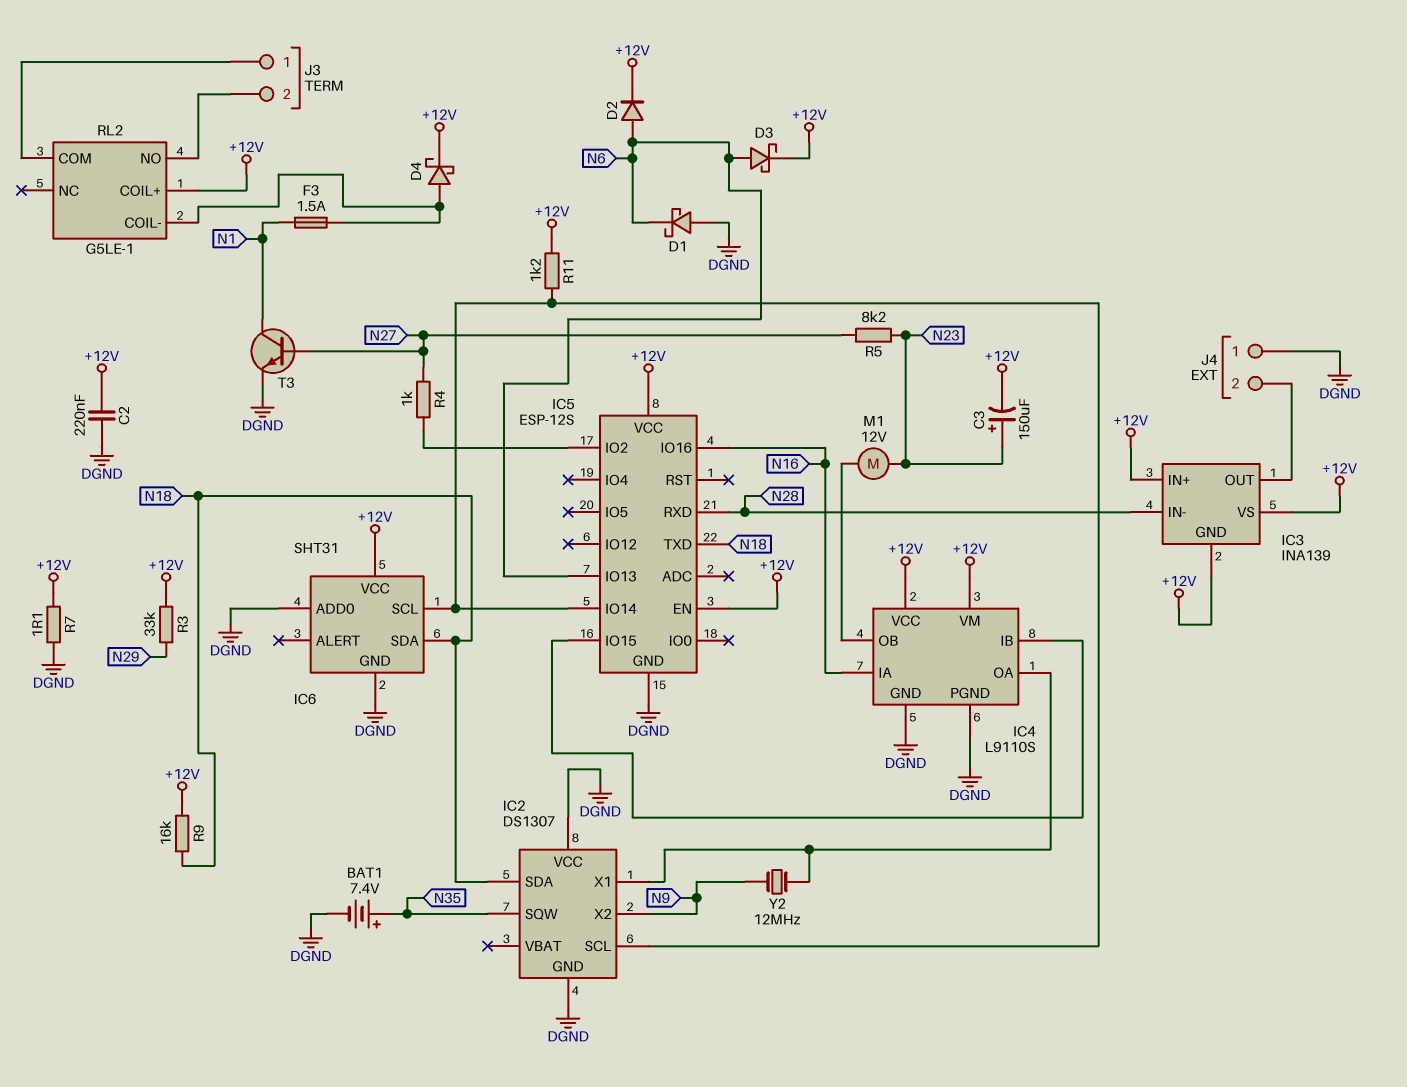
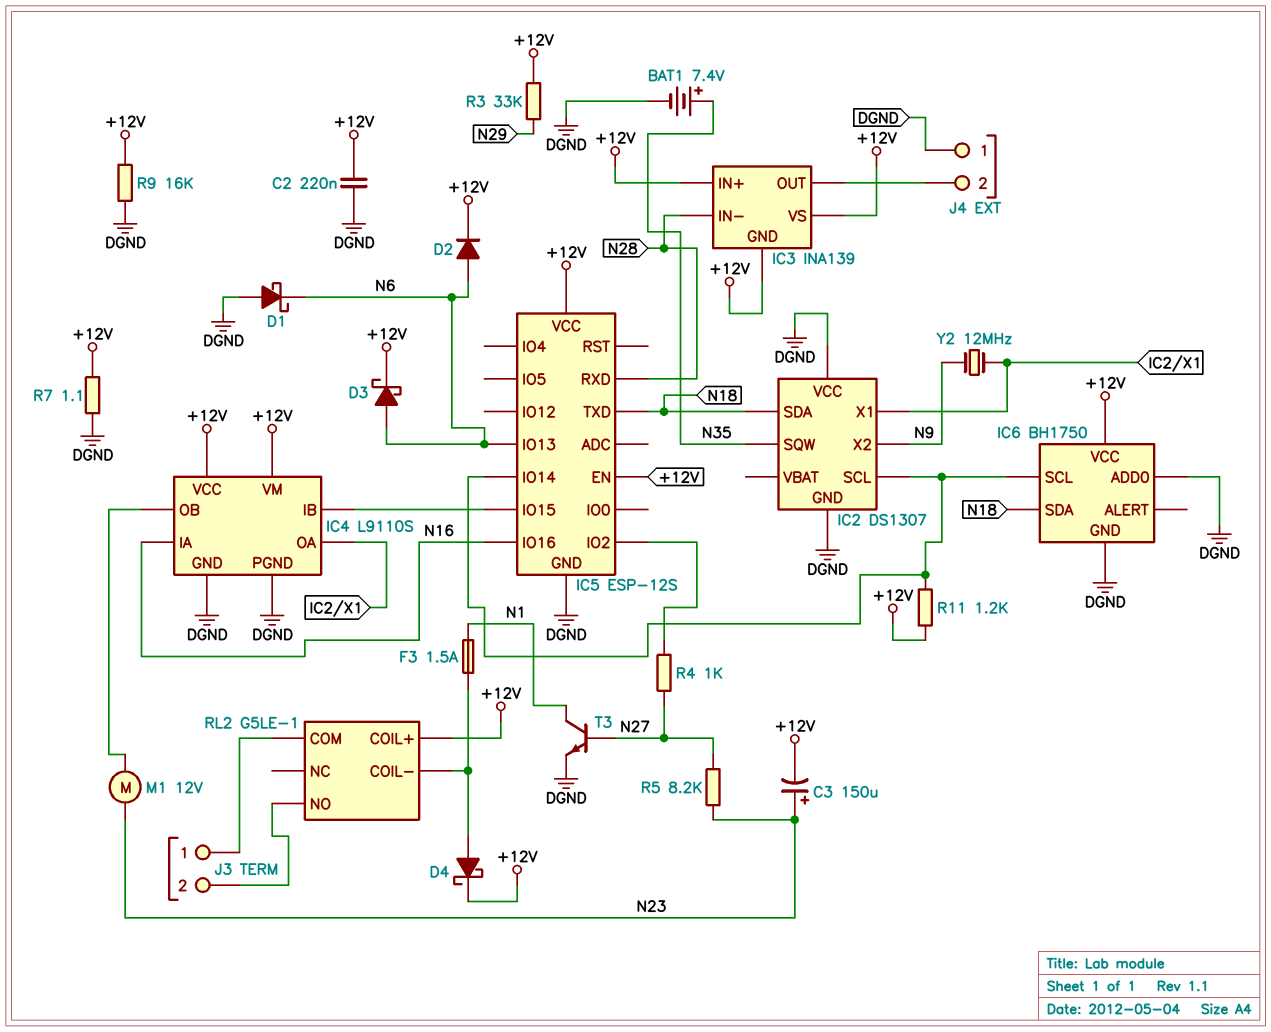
IC6: SHT31 -> BH1750
R9: 16k (+12V, N18) -> 16k (+12V, DGND)

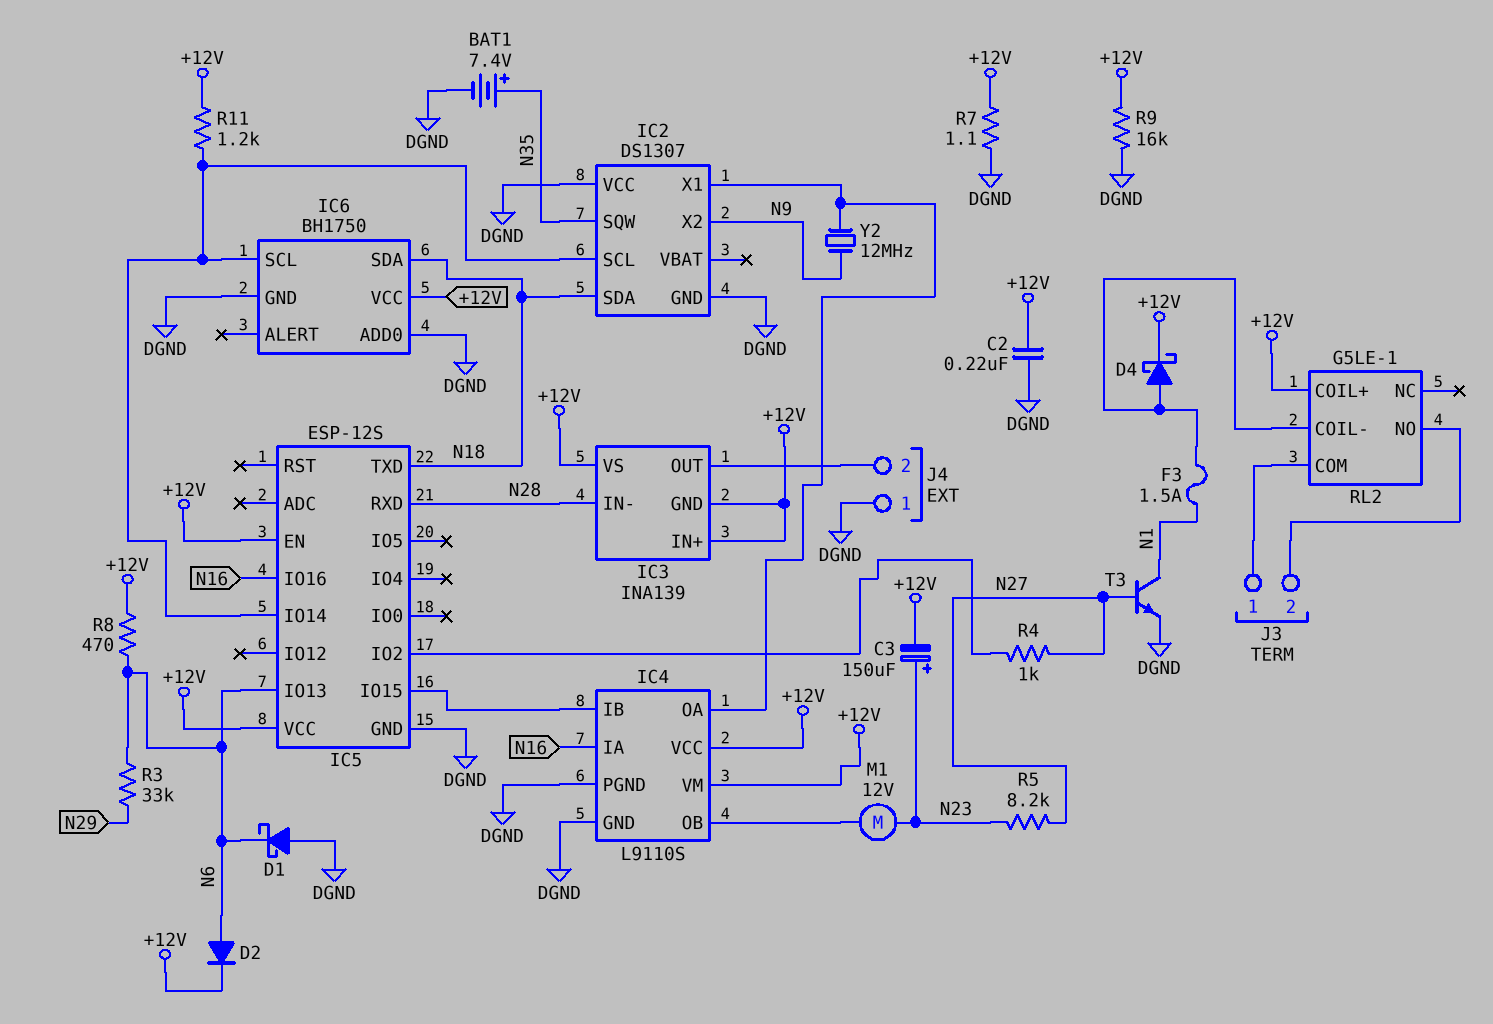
D3: schottky (A N6, K +12V) -> none
R3: 33k (+12V, N29) -> 33k (N6, N29)
R8: none -> 470 (+12V, N6)

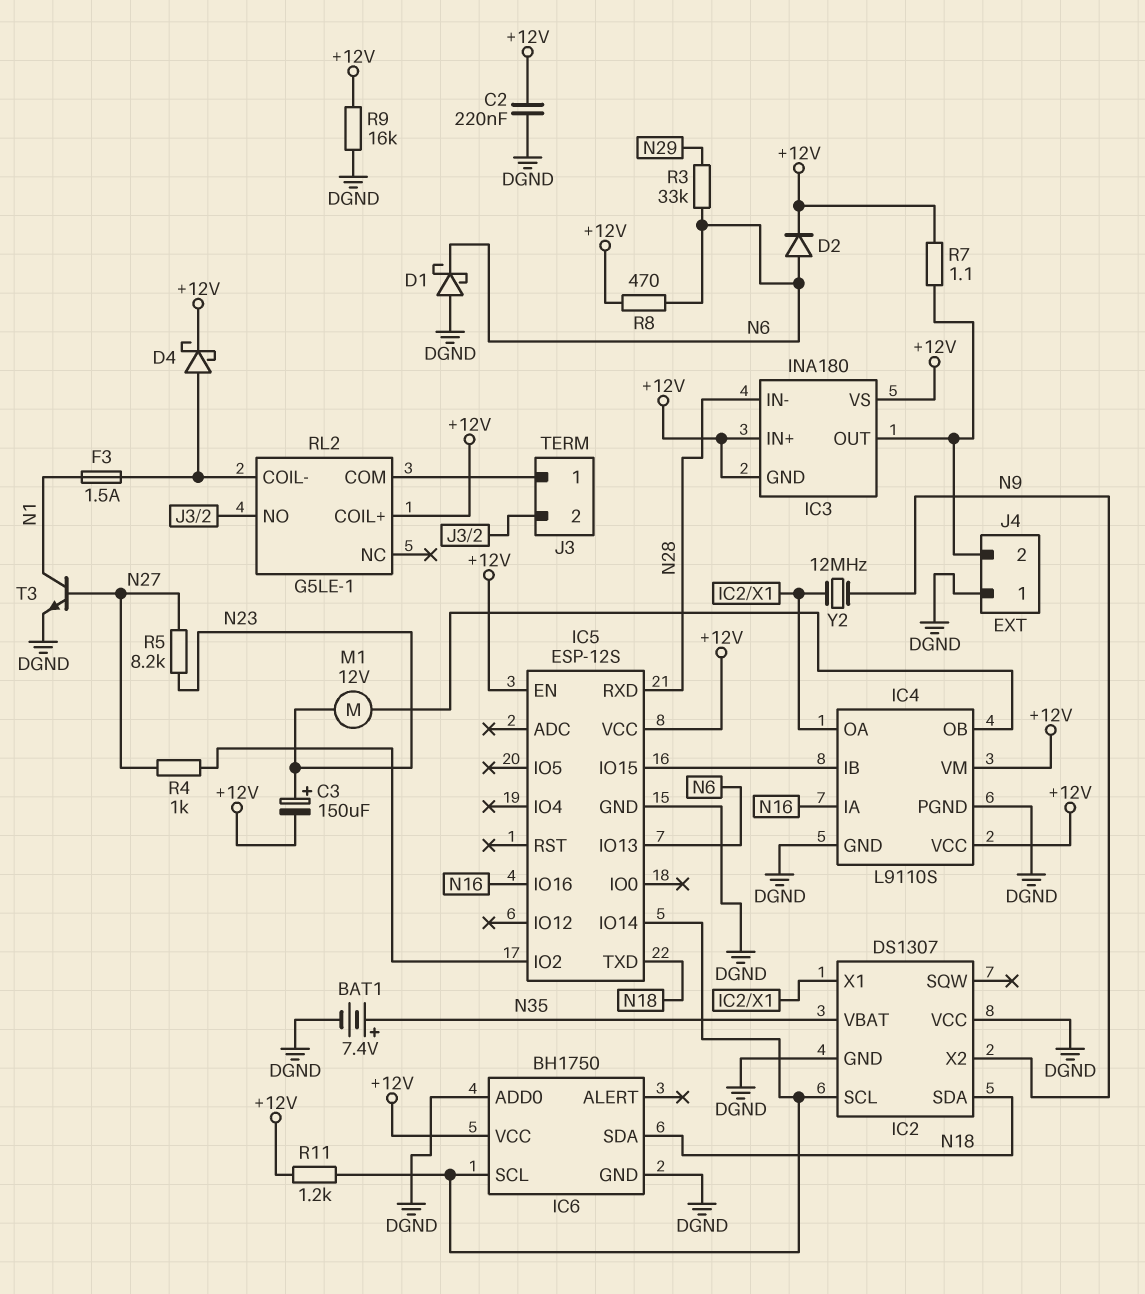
IC2 pin SQW: N35 -> none
IC2 pin VBAT: none -> N35
IC3: INA139 -> INA180
R7: 1.1 (+12V, DGND) -> 1.1 (+12V, IC3/OUT)

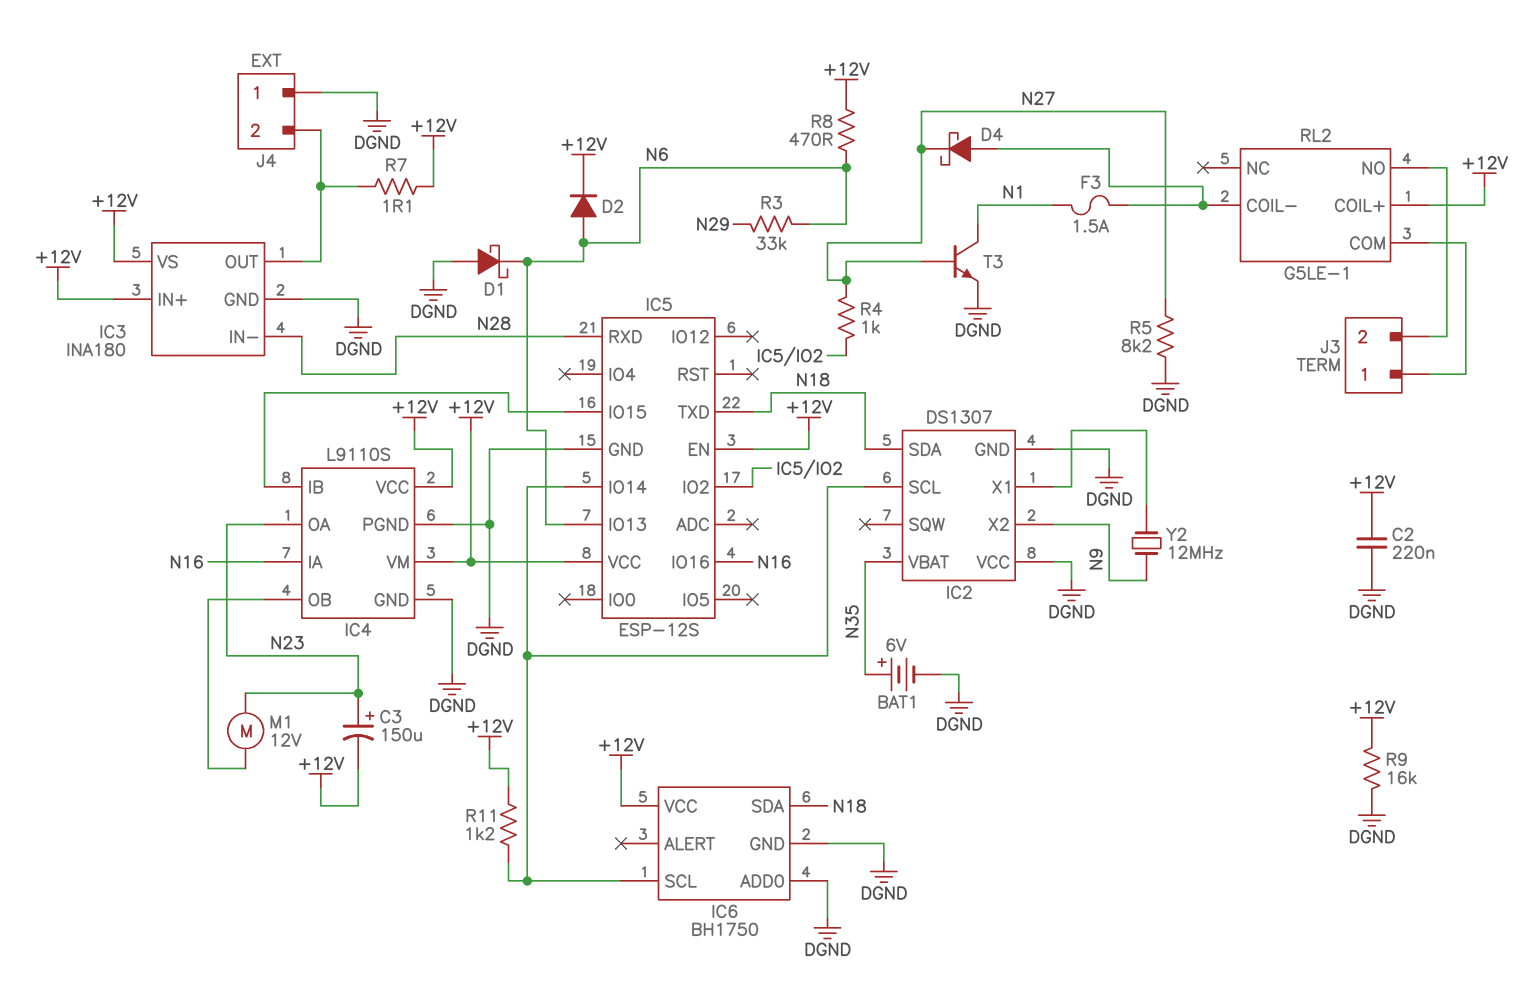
BAT1: 7.4V (plus N35, minus DGND) -> 6V (plus N35, minus DGND)
D4: schottky (A RL2/COIL-, K +12V) -> schottky (A RL2/COIL-, K N27)
IC3 pin GND: +12V -> DGND
IC4 pin OA: IC2/X1 -> N23
R5: 8.2k (N23, N27) -> 8.2k (DGND, N27)

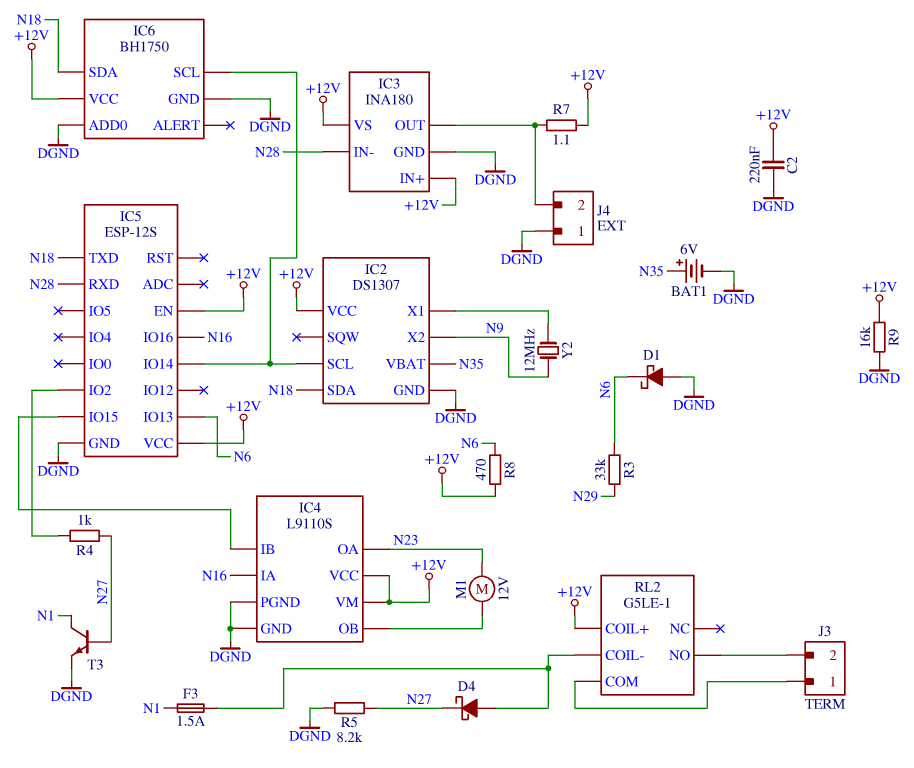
C3: 150uF (plus N23, minus +12V) -> none
D2: diode (A N6, K +12V) -> none
IC2 pin VCC: DGND -> +12V
R11: 1.2k (+12V, IC2/SCL) -> none

